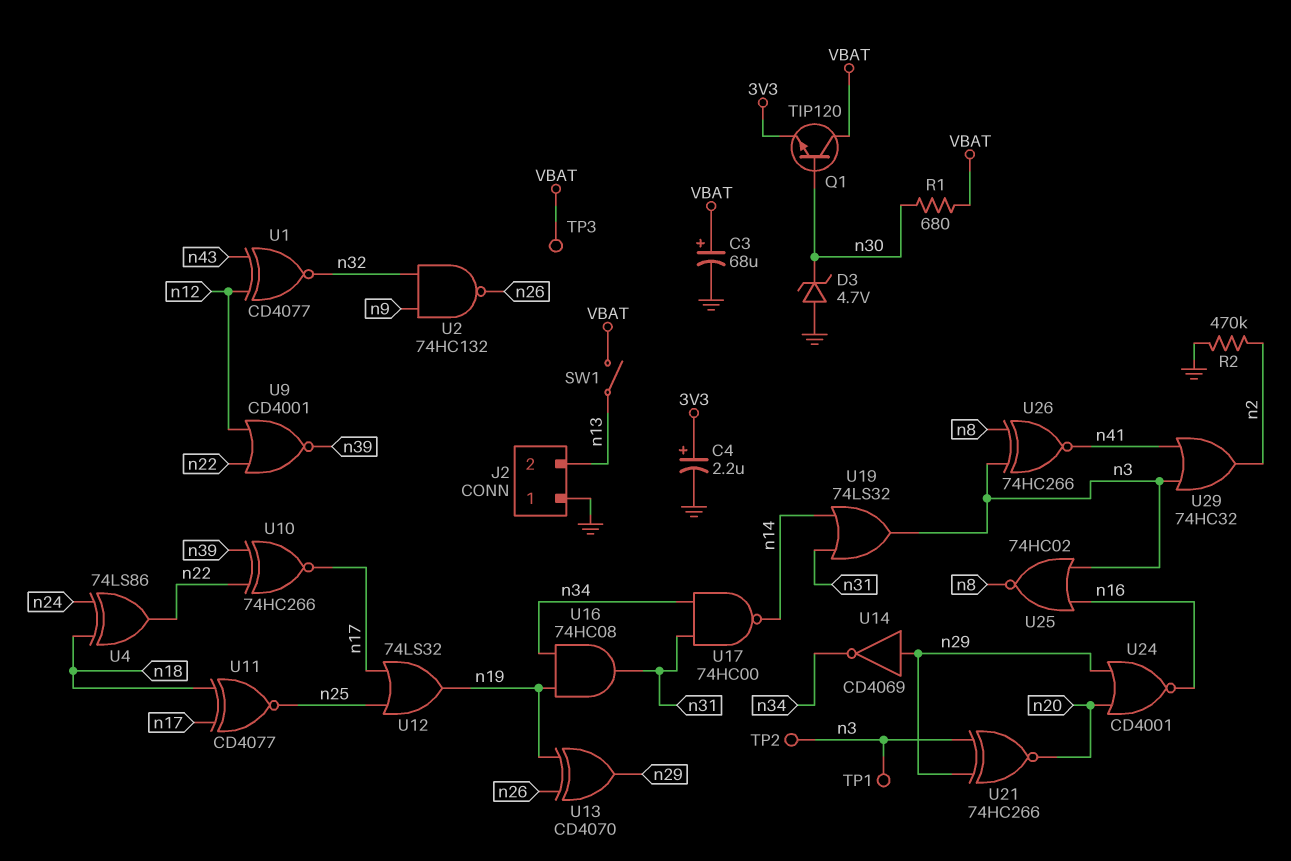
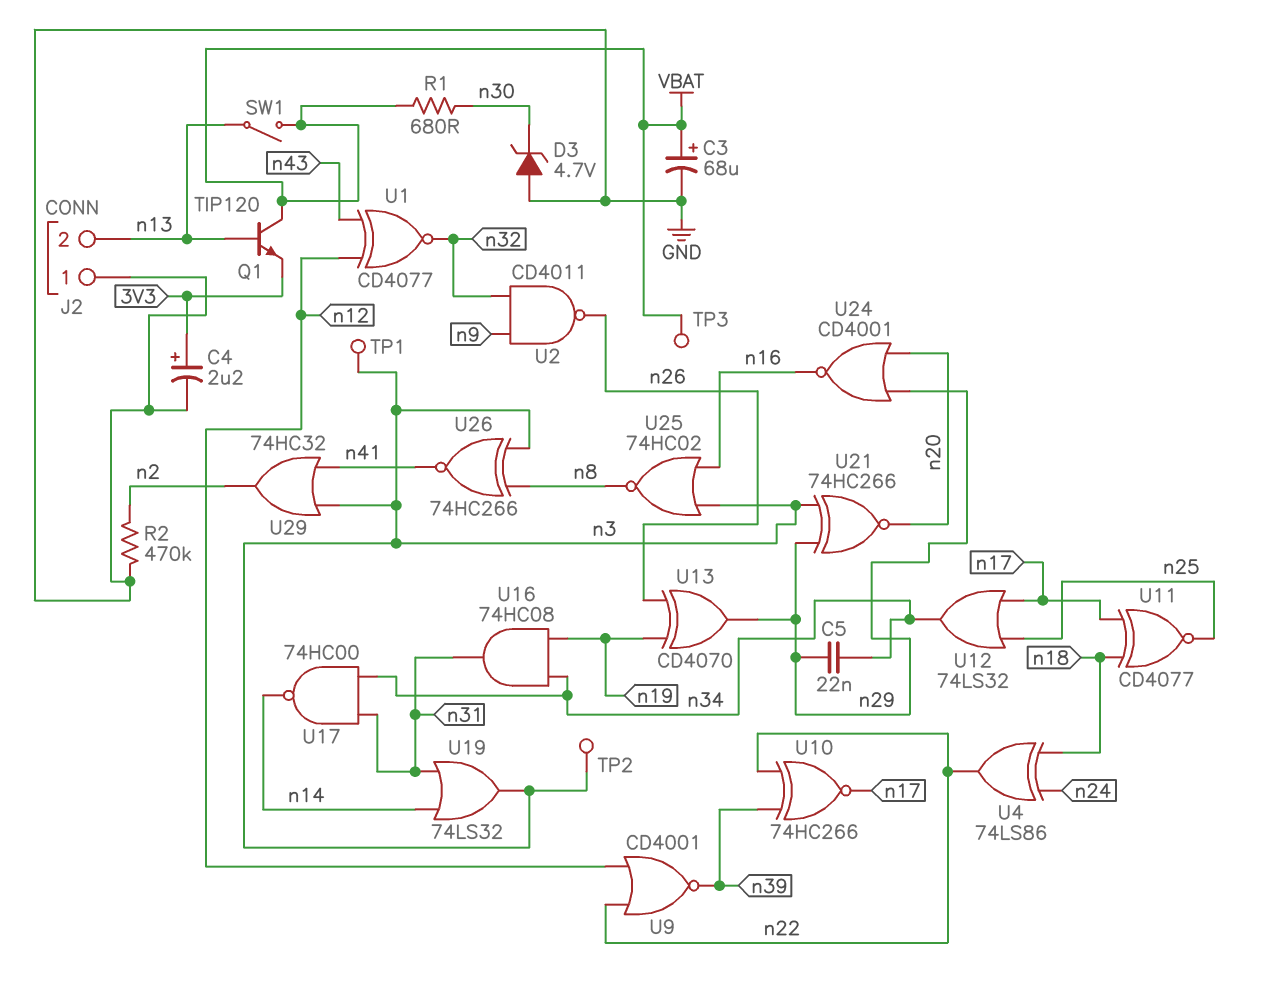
C5: none -> 22nF (n29, n34)
Q1: NPN TIP120 (B n30, C VBAT, E 3V3) -> NPN TIP120 (B n13, C VBAT, E 3V3)
U2: NAND 74HC132 (in n9, in n32, out n26) -> NAND CD4011 (in n9, in n32, out n26)
U12: OR 74LS32 (in n17, in n25, out n19) -> OR 74LS32 (in n17, in n25, out n34)
U14: NOT CD4069 (in n29, out n34) -> none

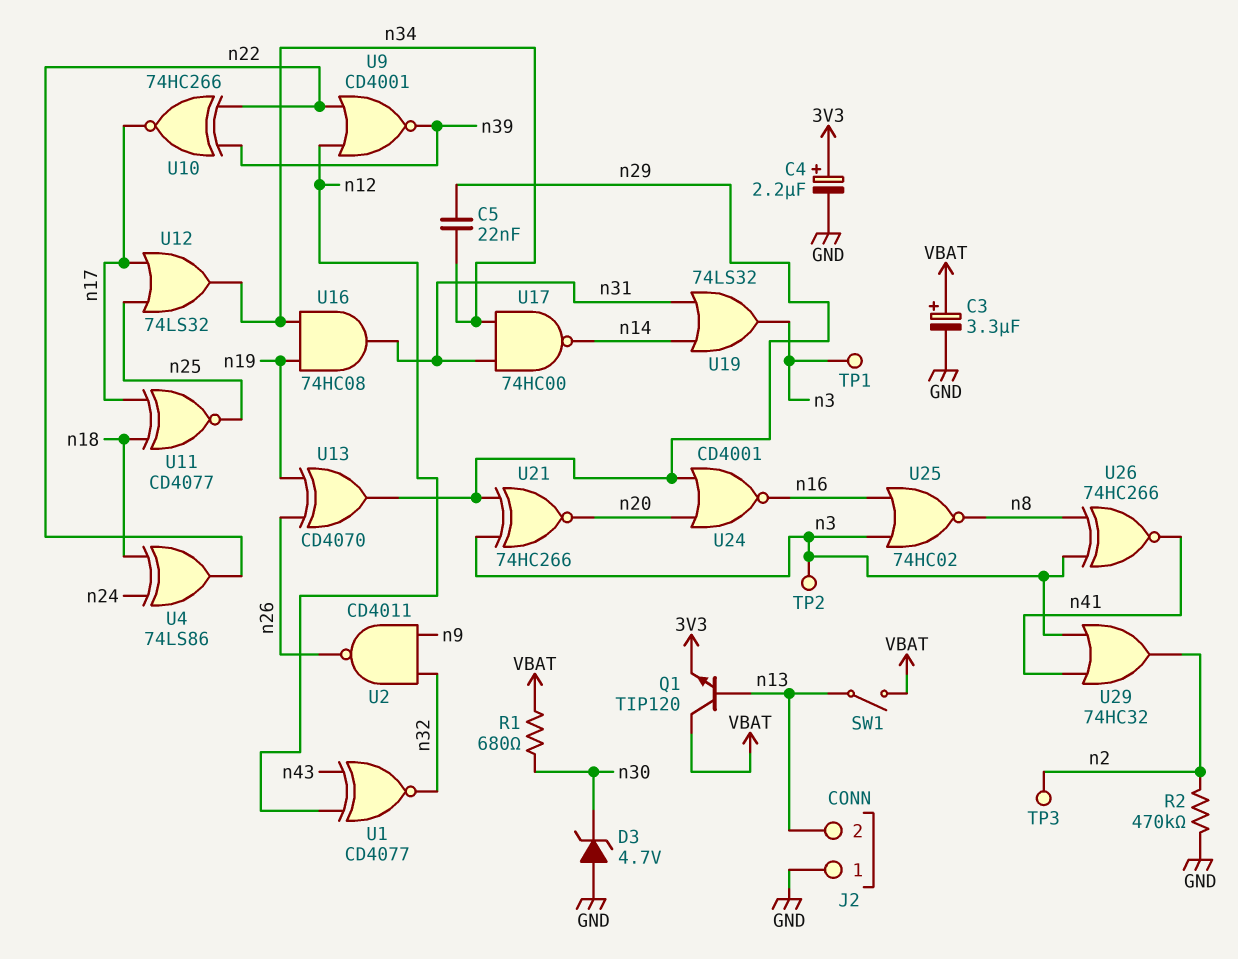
C3: 68uF (plus VBAT, minus GND) -> 3.3uF (plus VBAT, minus GND)
TP3: test point (VBAT) -> test point (n2)

